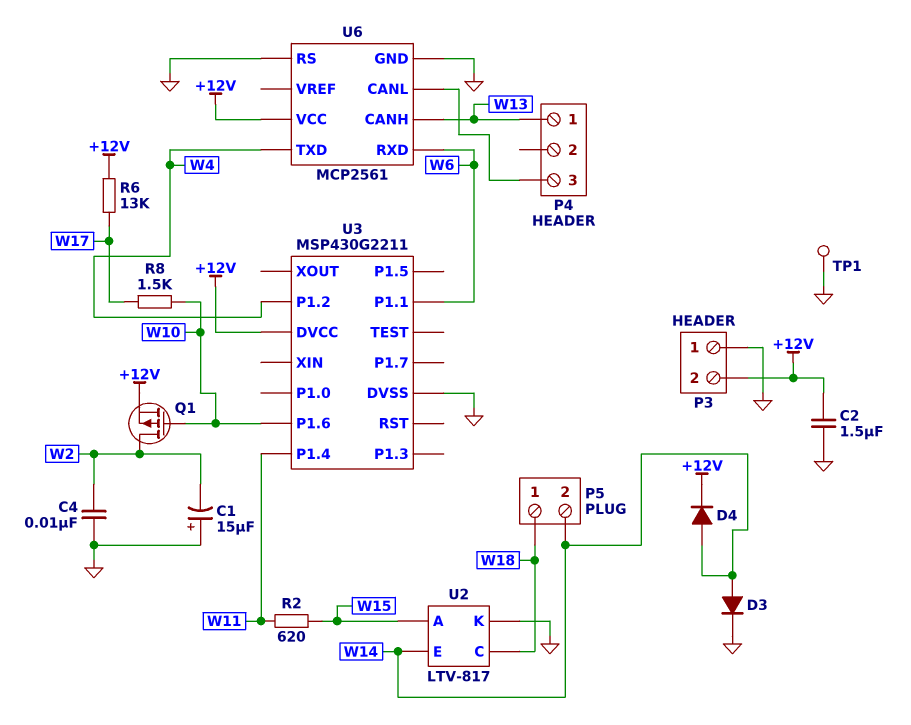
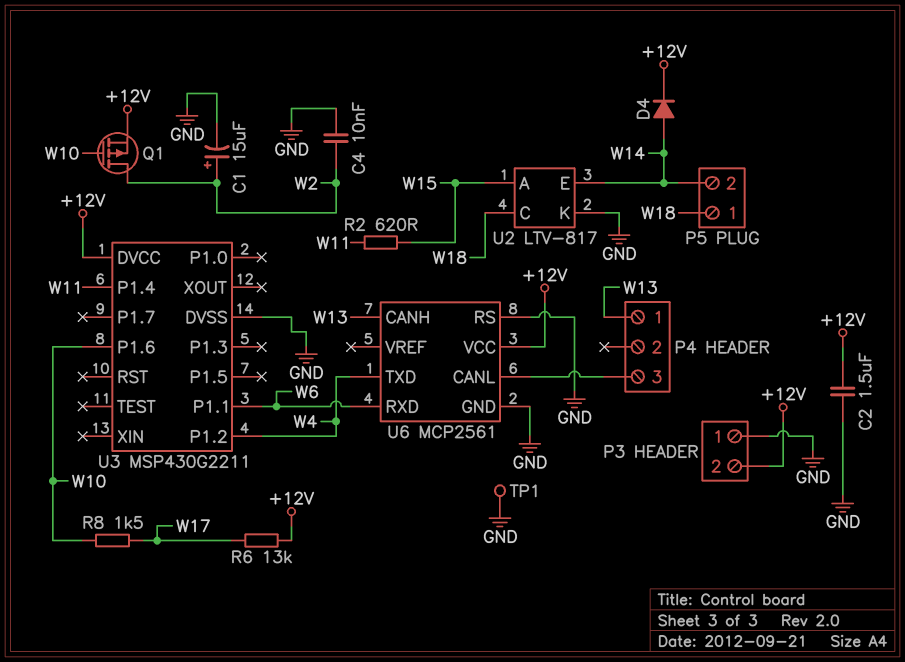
C1: 15uF (plus GND, minus W2) -> 15uF (plus W2, minus GND)
D3: diode (A W14, K GND) -> none

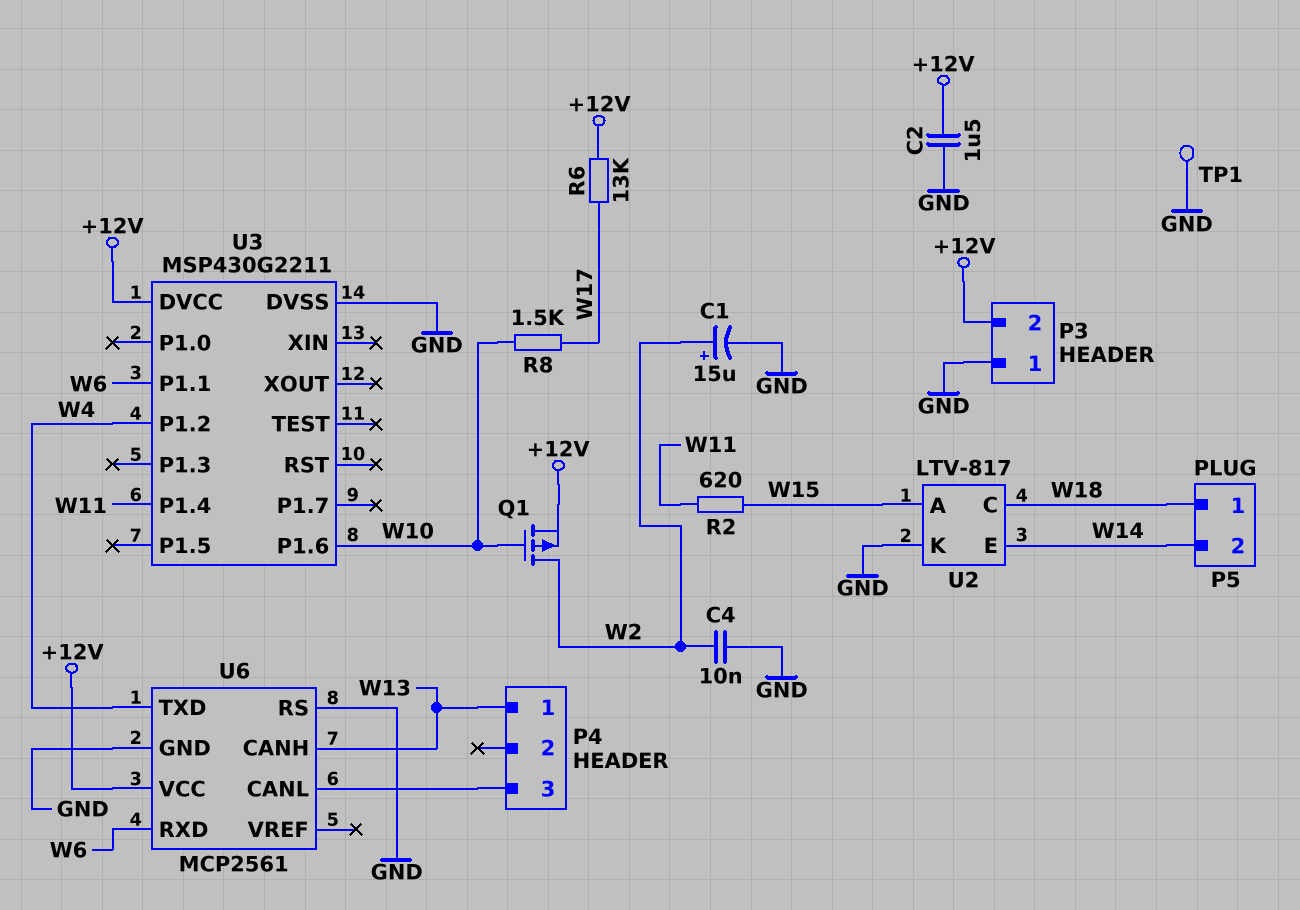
D4: diode (A W14, K +12V) -> none

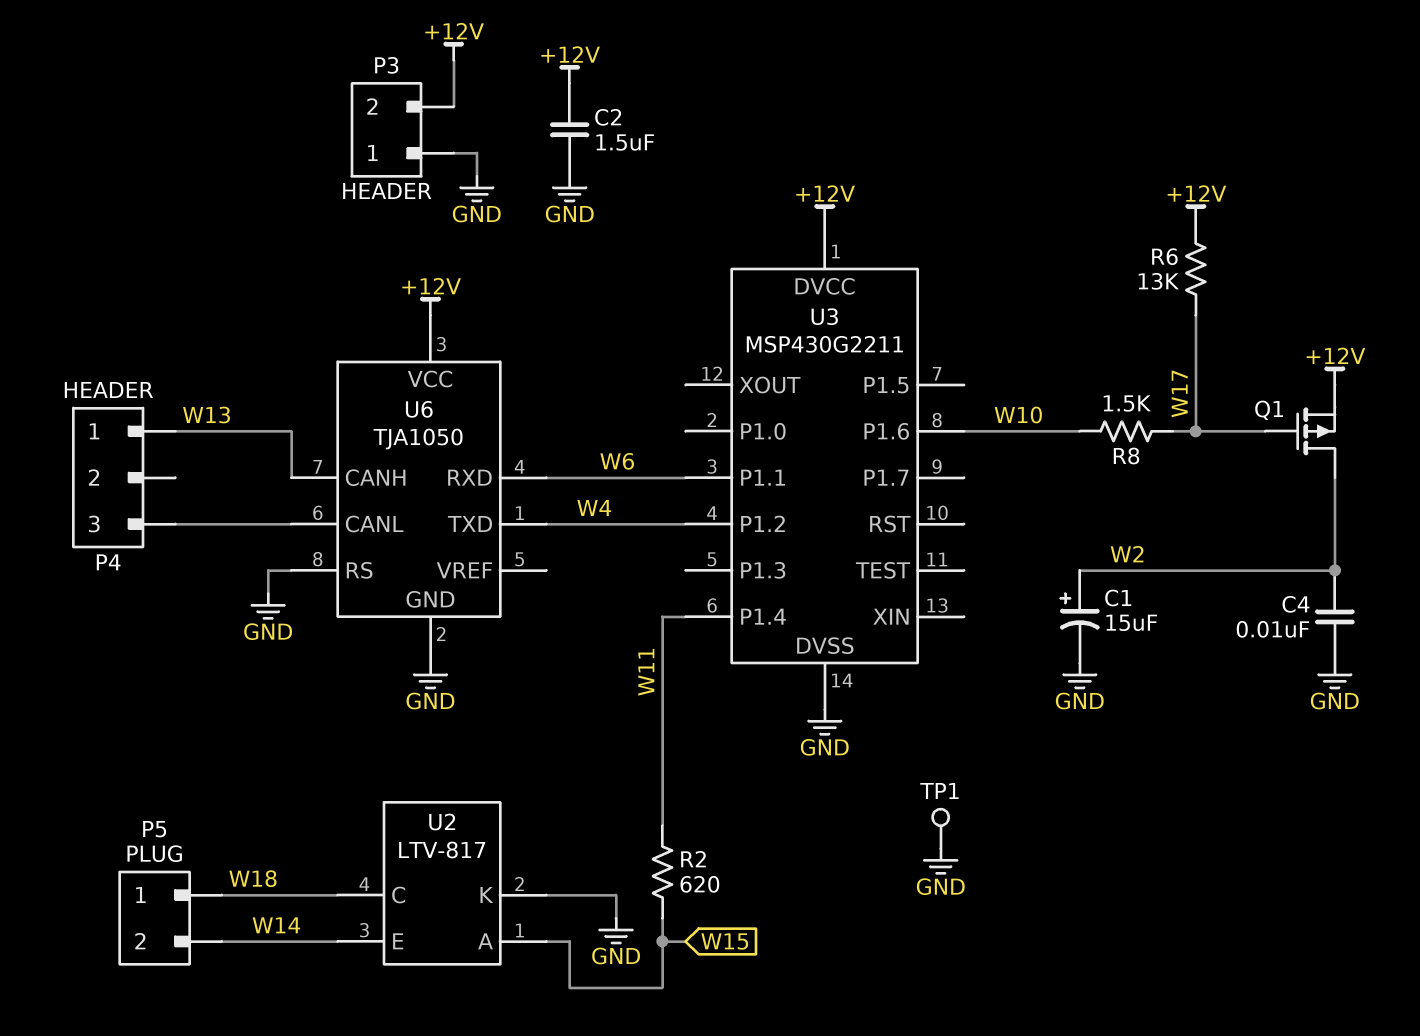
Q1: PMOS (G W10, D W2, S +12V) -> PMOS (G W17, D W2, S +12V)
U6: MCP2561 -> TJA1050

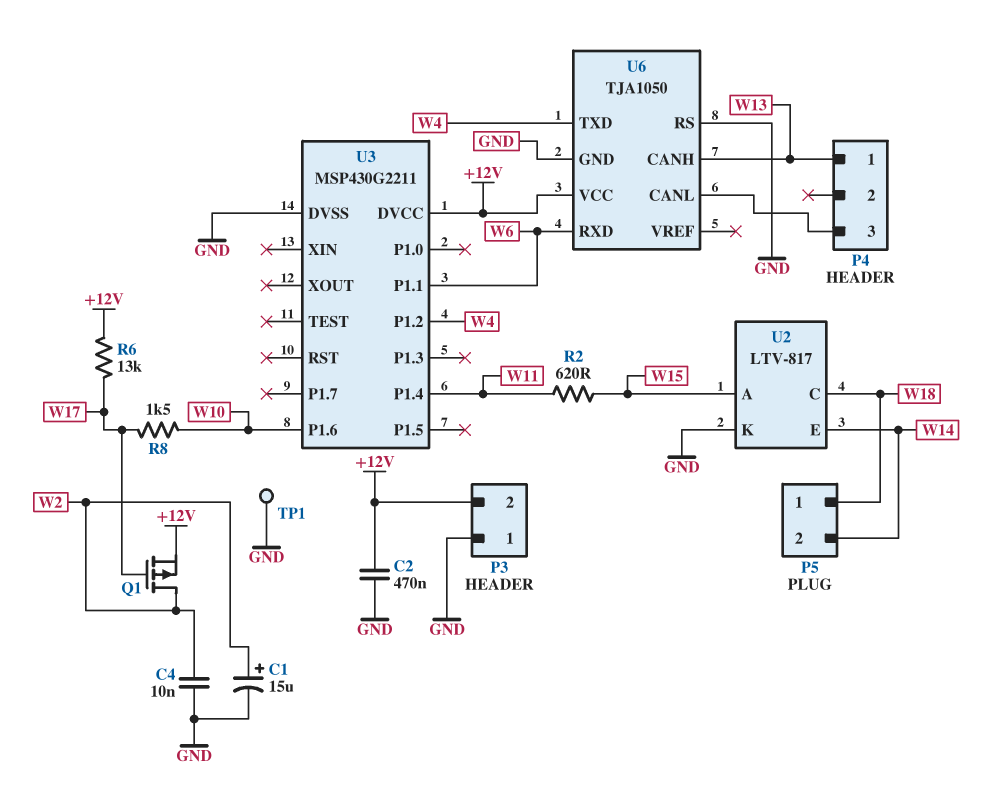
C2: 1.5uF (+12V, GND) -> 470nF (+12V, GND)

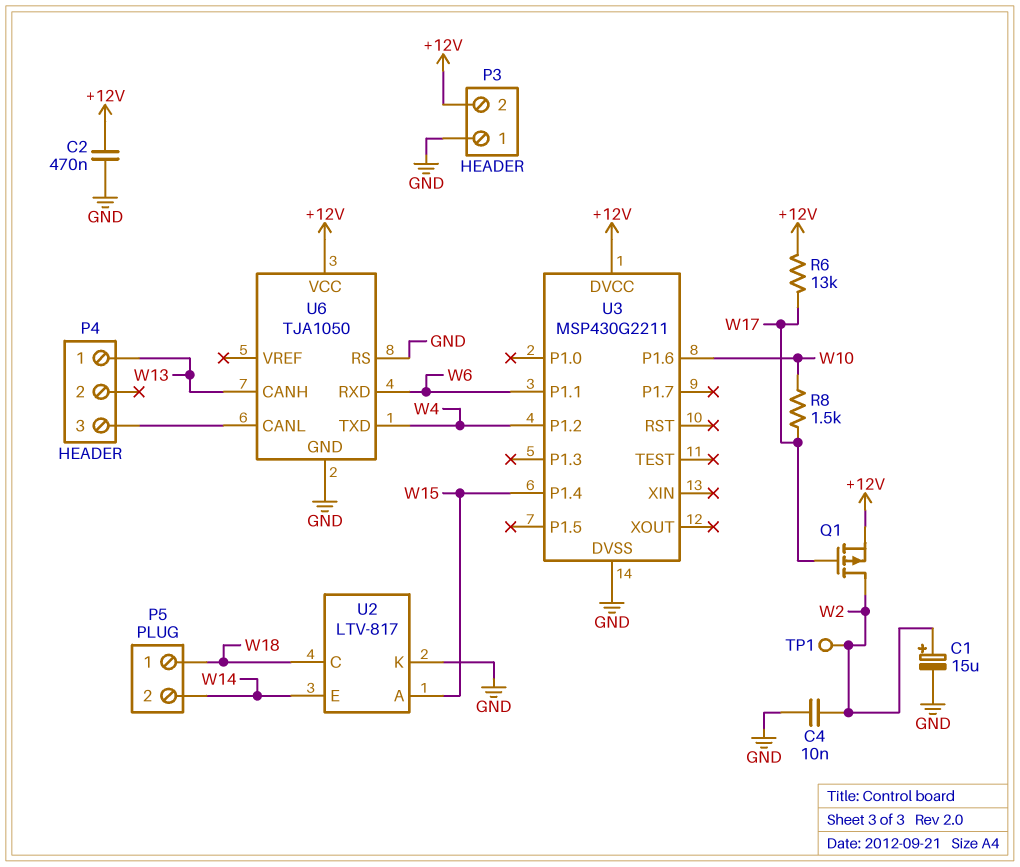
R2: 620 (W11, W15) -> none
TP1: test point (GND) -> test point (W2)
U3 pin P1.4: W11 -> W15

